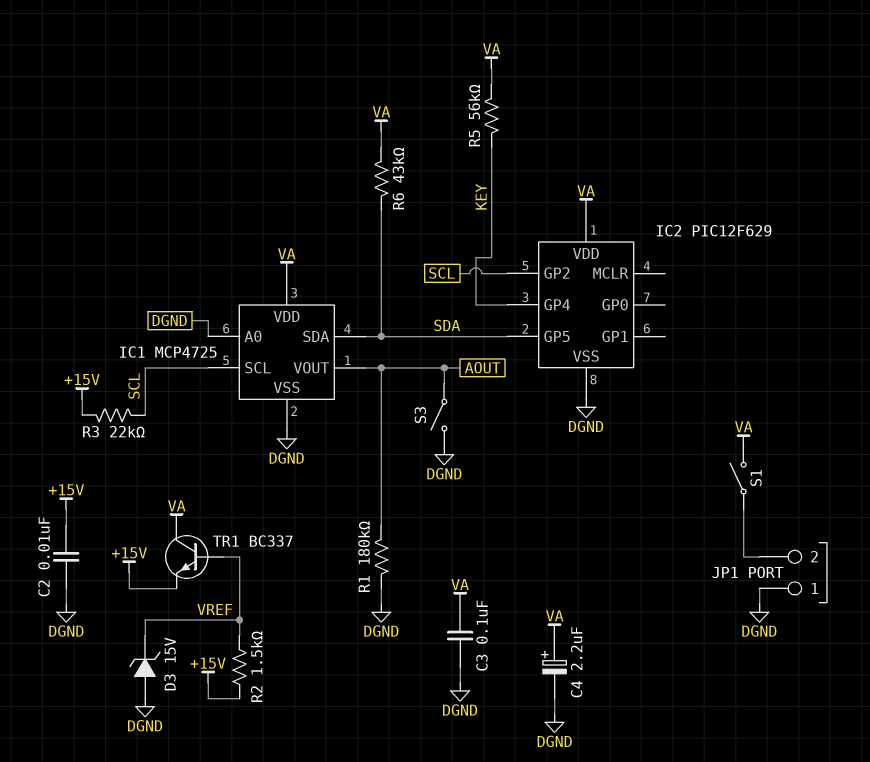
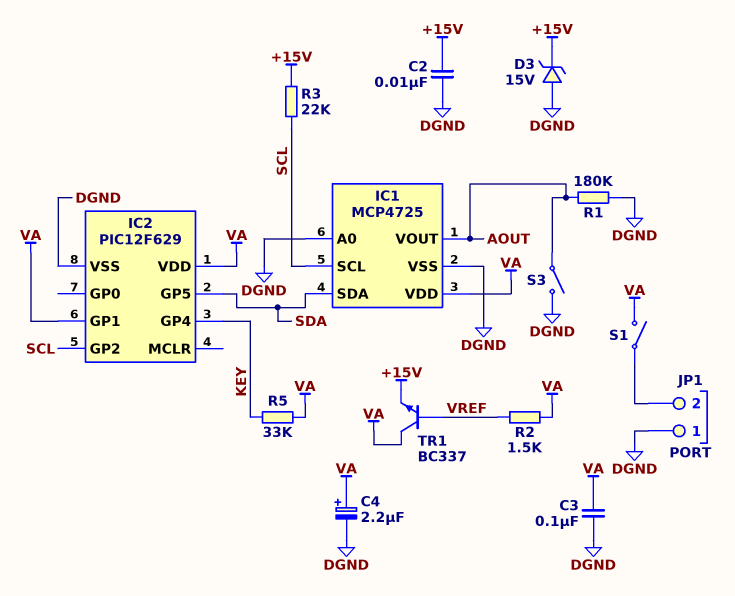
D3: zener 15V (A DGND, K VREF) -> zener 15V (A DGND, K +15V)
IC2 pin GP1: none -> VA
R2: 1.5k (+15V, VREF) -> 1.5k (VA, VREF)
R5: 56k (KEY, VA) -> 33k (KEY, VA)
R6: 43k (SDA, VA) -> none

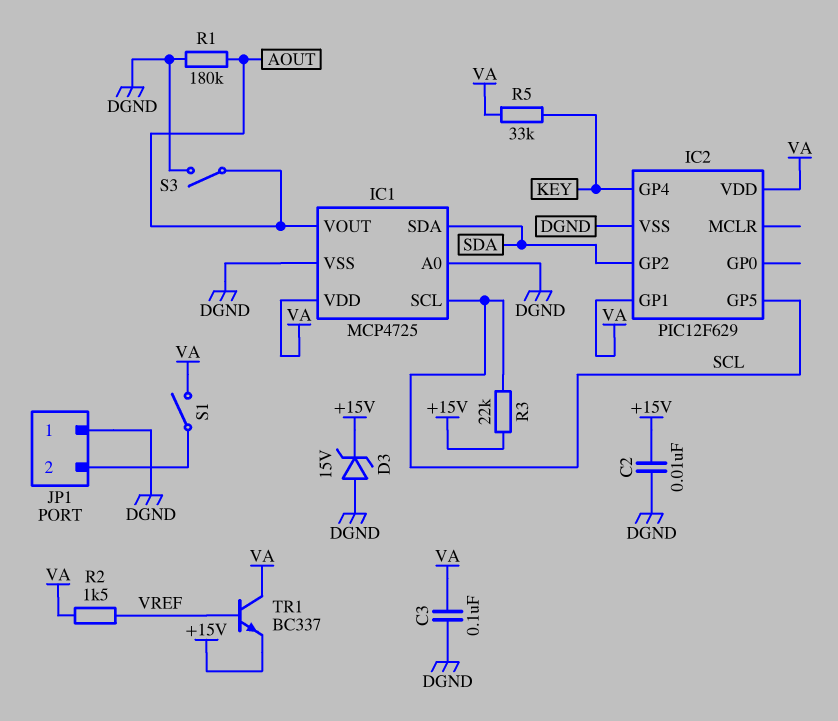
C4: 2.2uF (plus VA, minus DGND) -> none
IC2 pin GP2: SCL -> SDA
IC2 pin GP5: SDA -> SCL

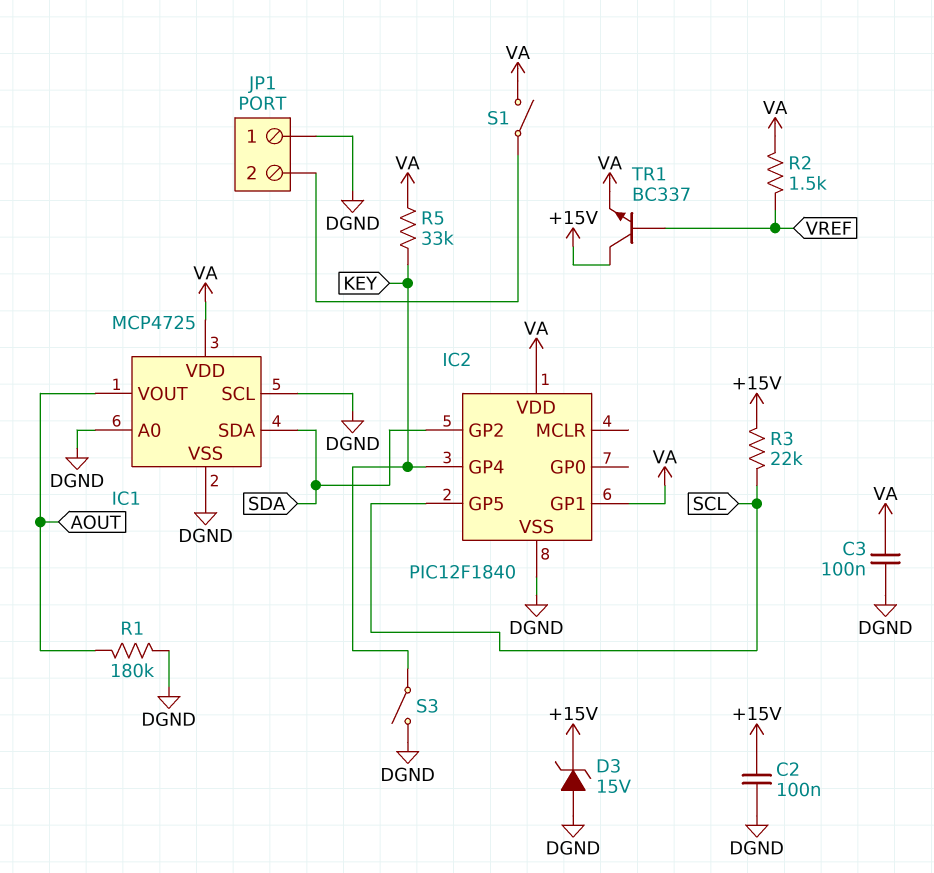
C2: 10nF (+15V, DGND) -> 100nF (+15V, DGND)
IC1 pin SCL: SCL -> DGND
IC2: PIC12F629 -> PIC12F1840
S3: switch (AOUT, DGND) -> switch (DGND, KEY)
TR1: NPN BC337 (B VREF, C VA, E +15V) -> NPN BC337 (B VREF, C +15V, E VA)

